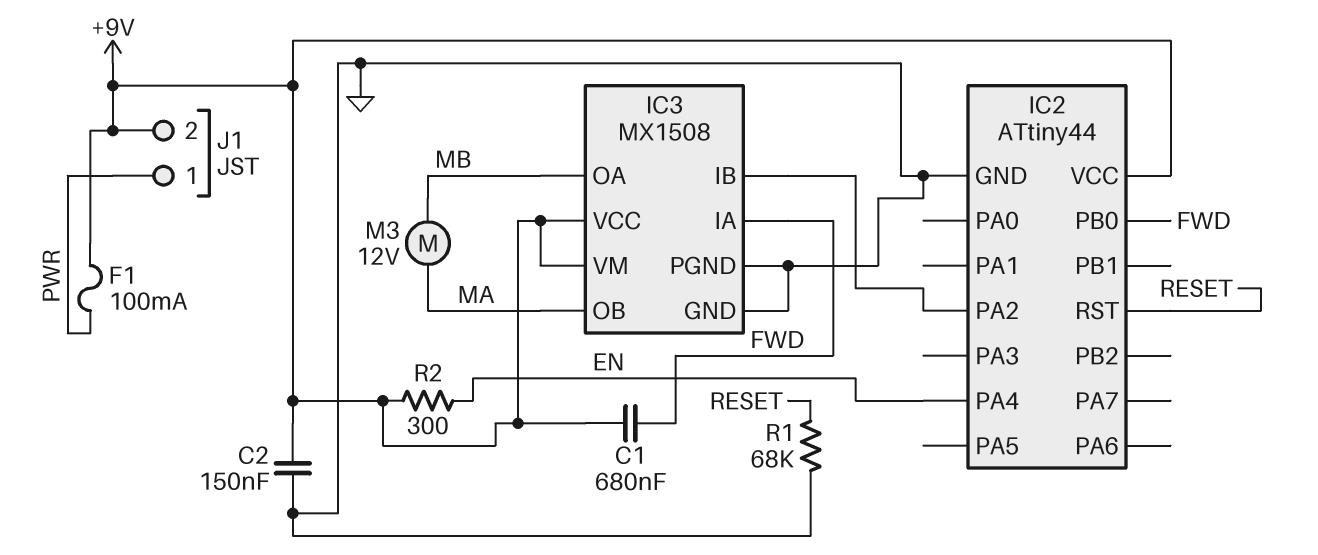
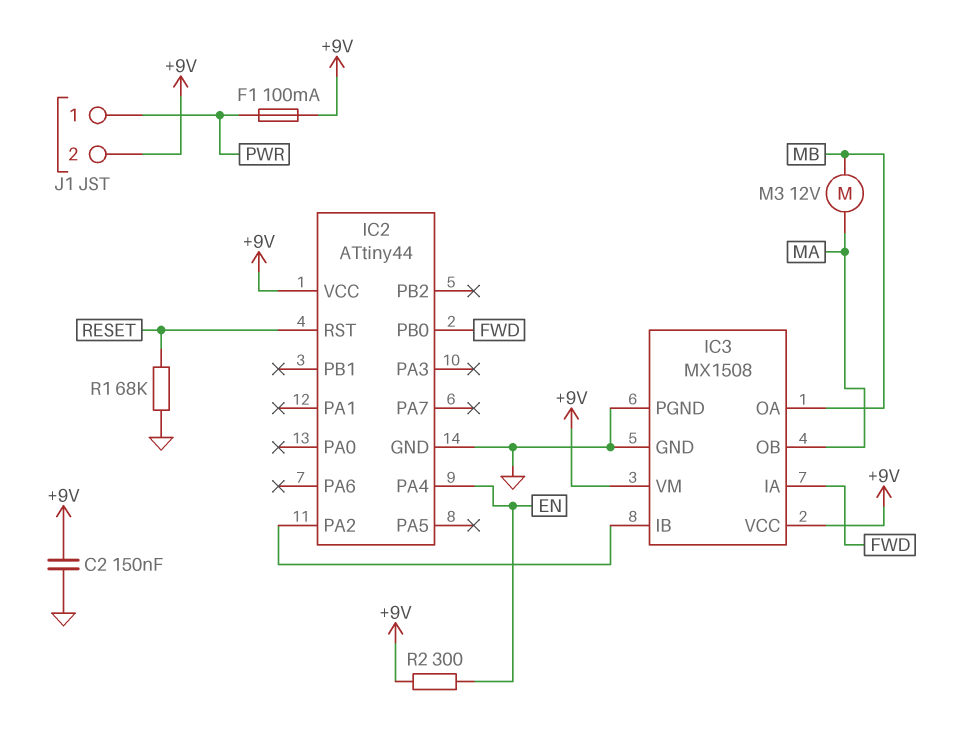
C1: 680nF (+9V, FWD) -> none

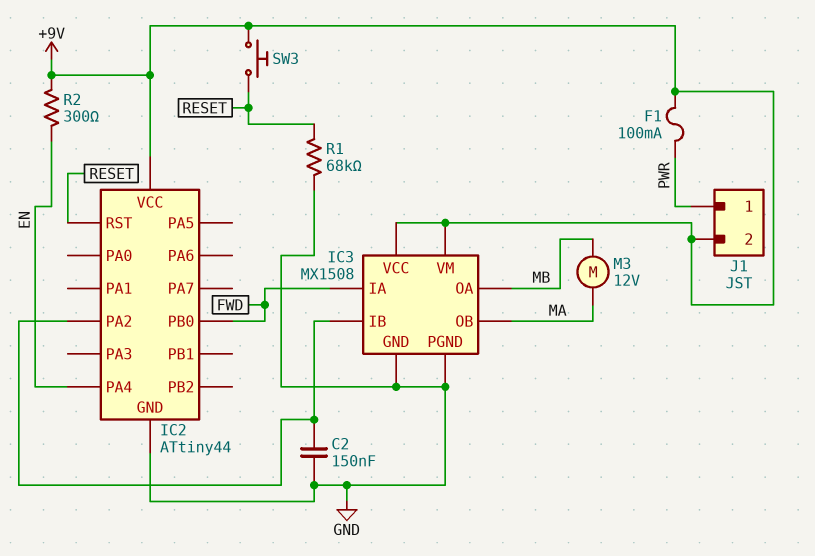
C2: 150nF (+9V, GND) -> 150nF (GND, IC2/PA2)
SW3: none -> button (+9V, RESET)

